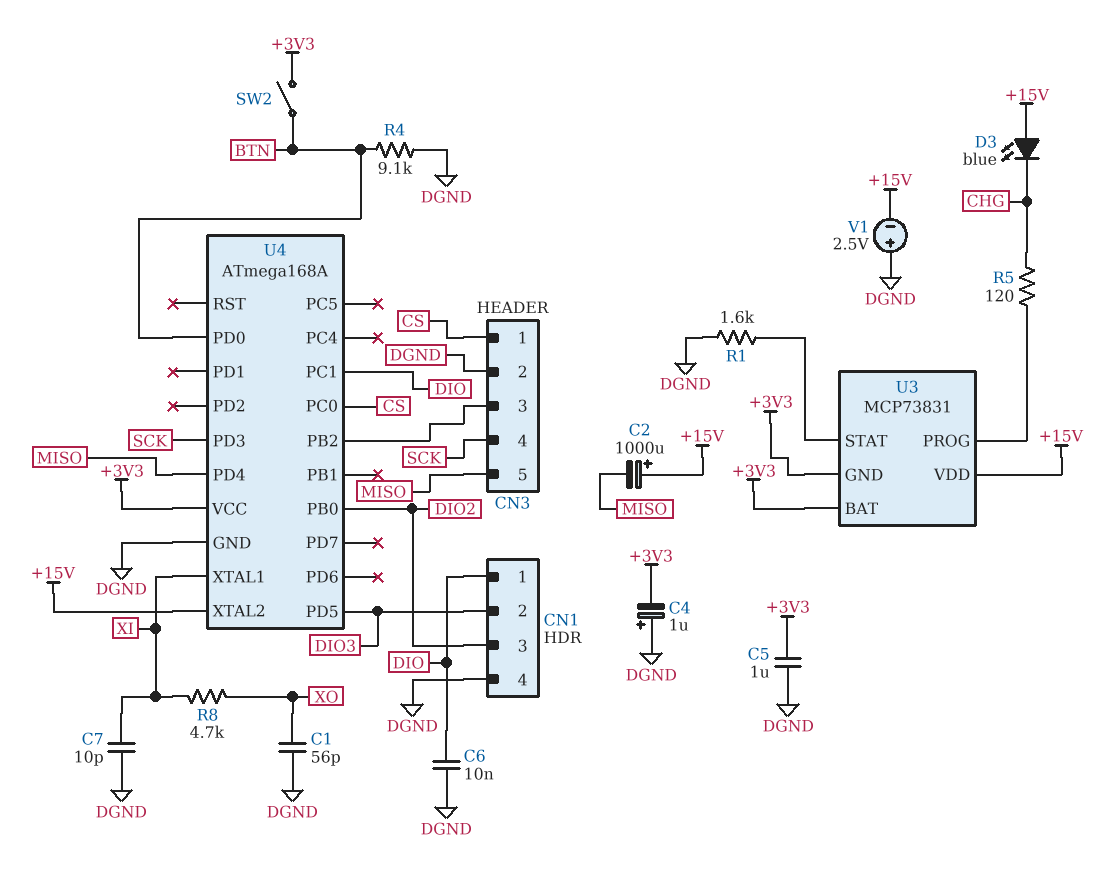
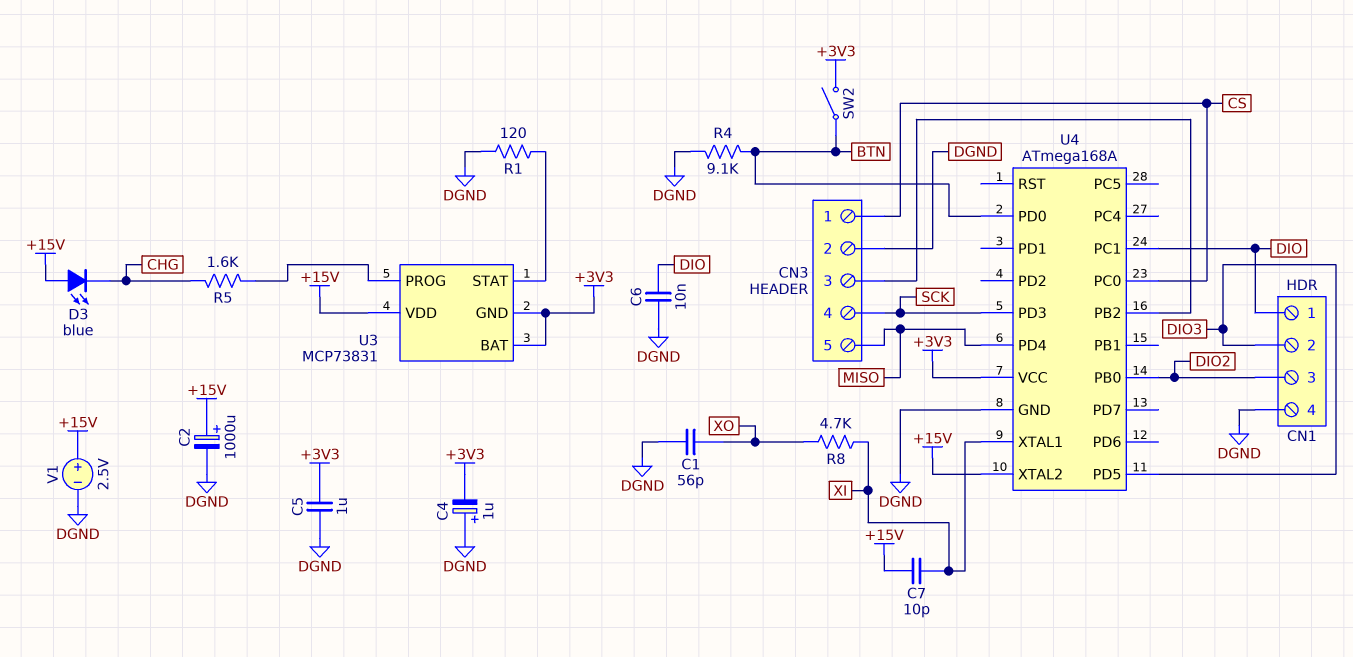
C2: 1000uF (plus +15V, minus MISO) -> 1000uF (plus +15V, minus DGND)
C7: 10pF (DGND, XI) -> 10pF (+15V, XI)
R1: 1.6k (DGND, U3/STAT) -> 120 (DGND, U3/STAT)
R5: 120 (CHG, U3/PROG) -> 1.6k (CHG, U3/PROG)
V1: 2.5V (plus DGND, minus +15V) -> 2.5V (plus +15V, minus DGND)

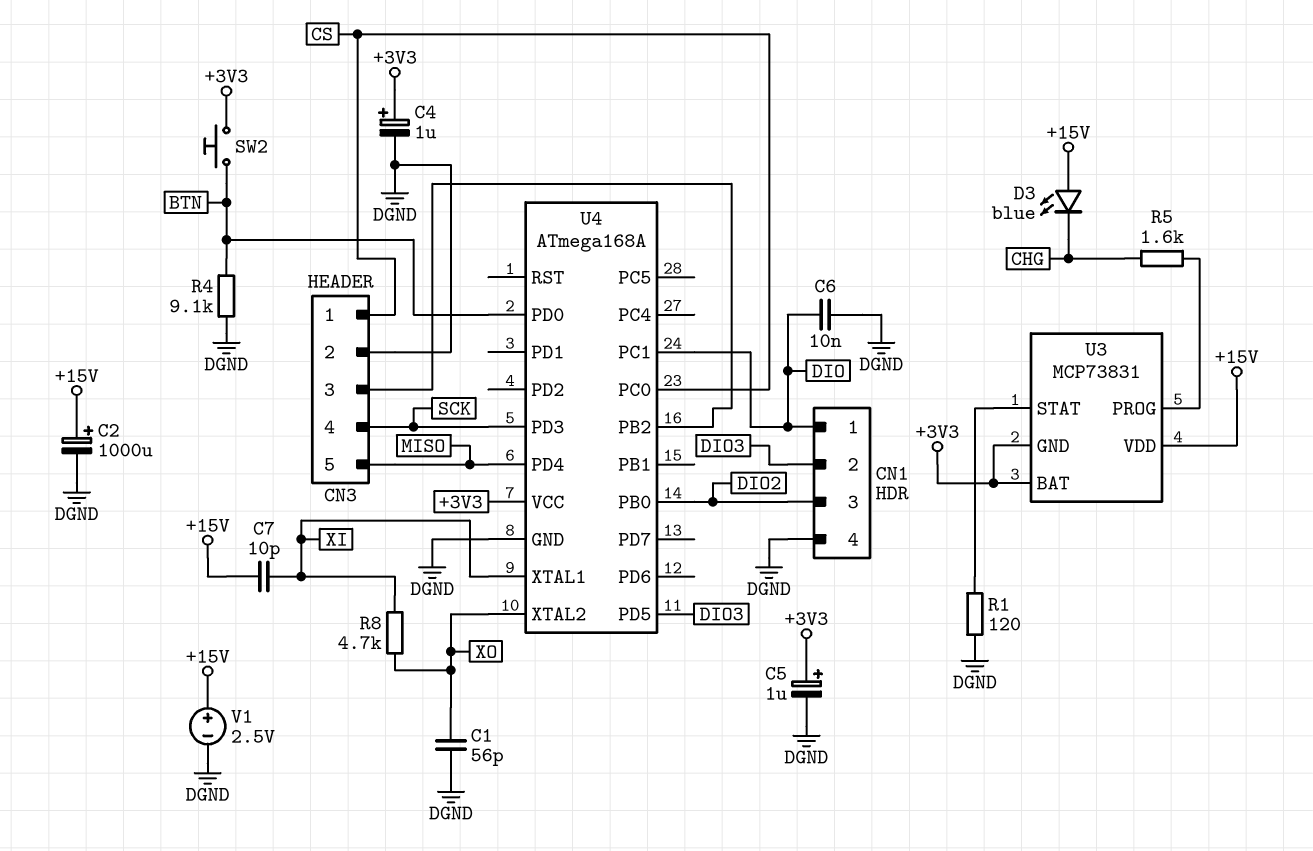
C4: 1uF (plus DGND, minus +3V3) -> 1uF (plus +3V3, minus DGND)
C5: 1uF (+3V3, DGND) -> 1uF (plus +3V3, minus DGND)
SW2: switch (+3V3, BTN) -> button (+3V3, BTN)
U4 pin XTAL2: +15V -> XO

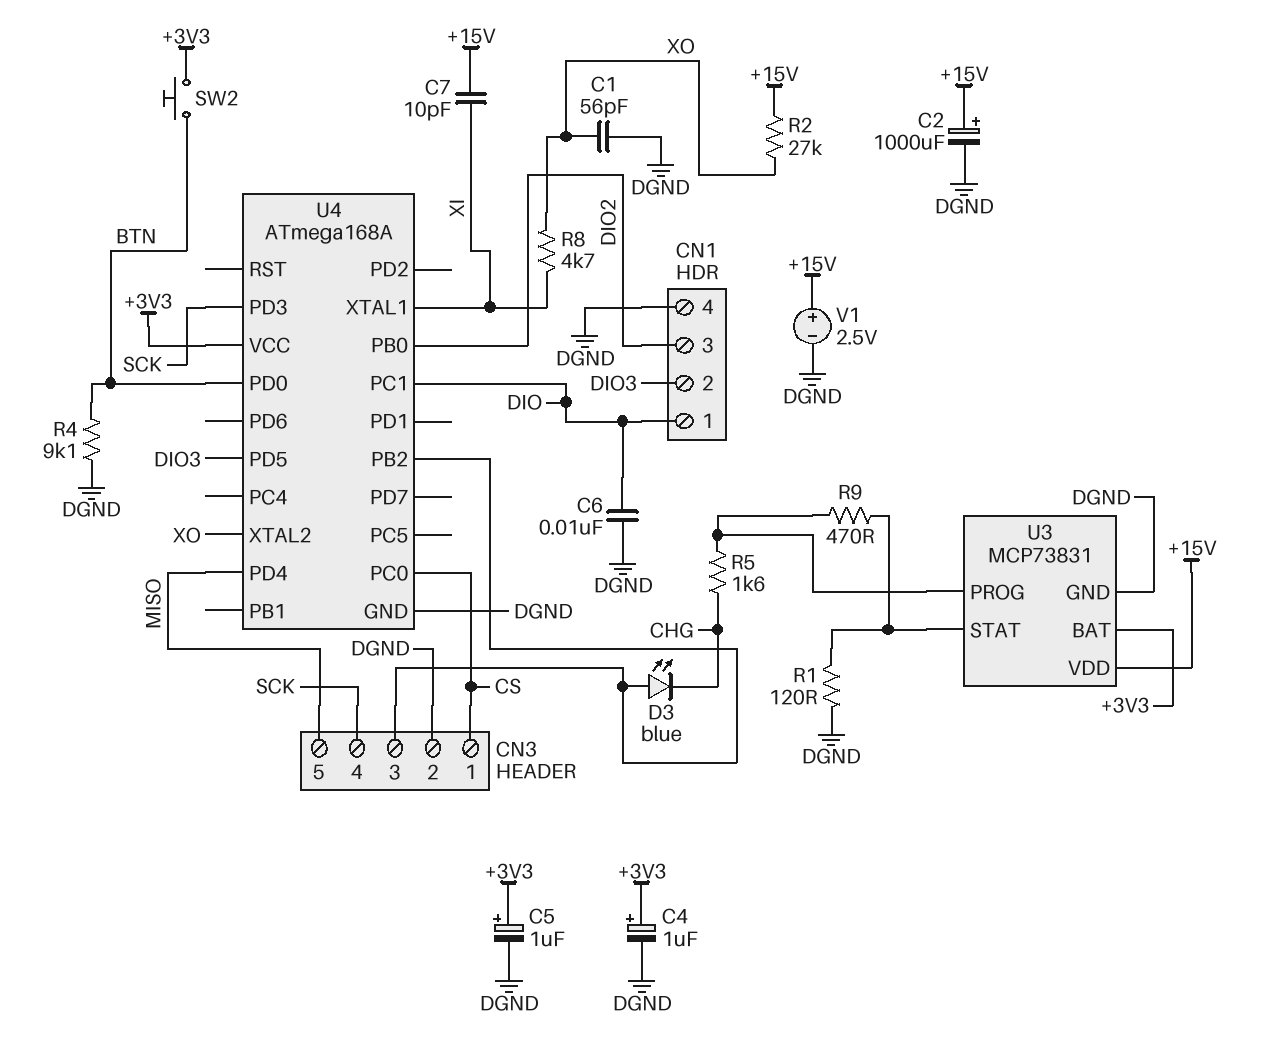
D3: LED blue (A +15V, K CHG) -> LED blue (A CN3/3, K CHG)
R2: none -> 27k (+15V, XO)
R9: none -> 470 (U3/PROG, U3/STAT)
U3 pin GND: +3V3 -> DGND

